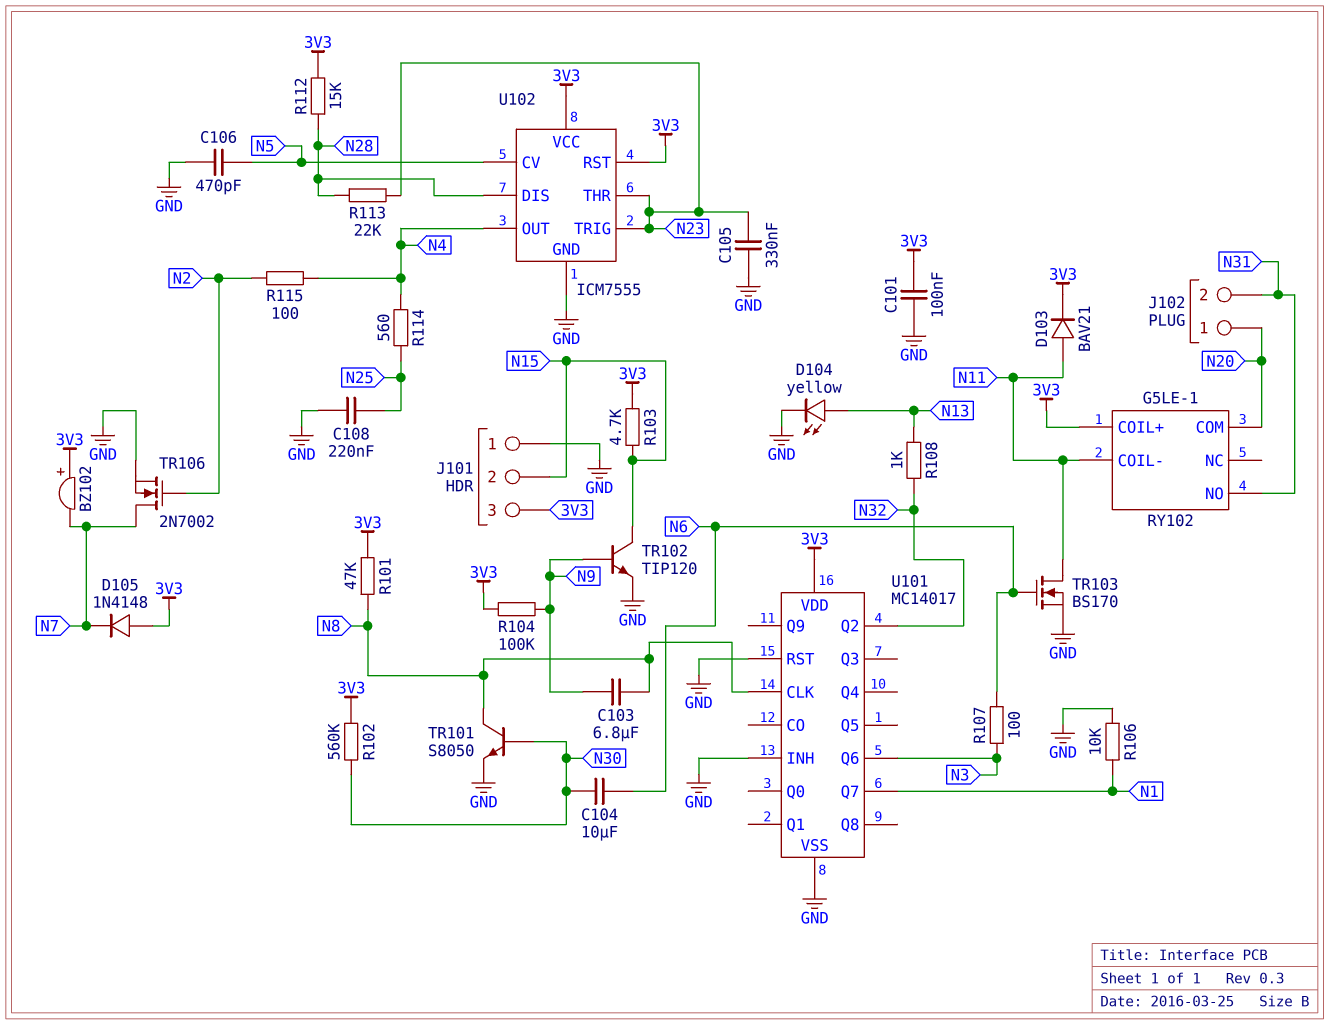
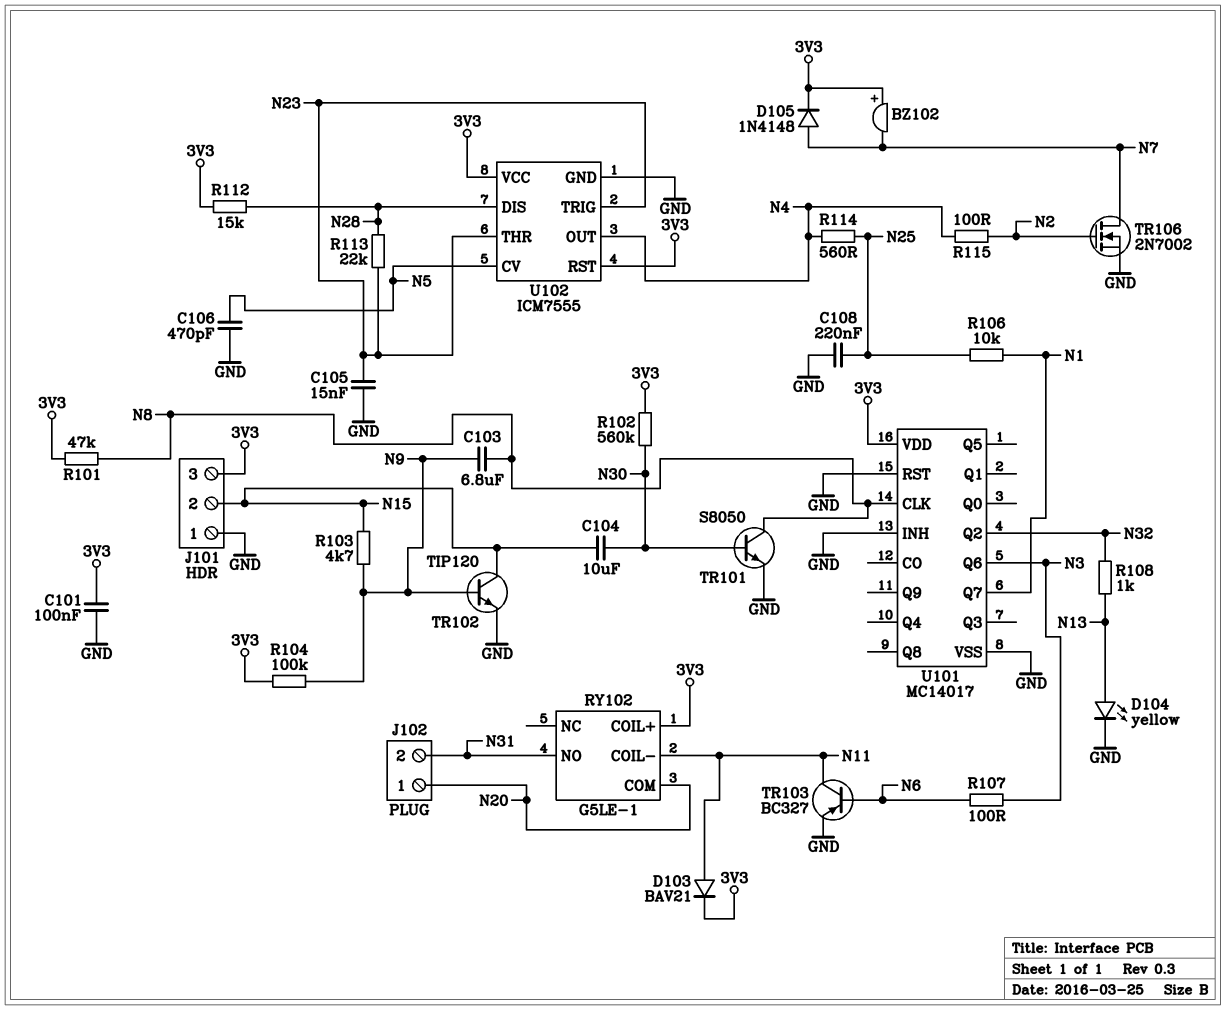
C104: 10uF (N6, N30) -> 10uF (N15, N30)
C105: 330nF (GND, N23) -> 15nF (GND, N23)
D105: diode 1N4148 (A 3V3, K N7) -> diode 1N4148 (A N7, K 3V3)
R103: 4.7k (3V3, N15) -> 4.7k (N9, N15)
R106: 10k (GND, N1) -> 10k (N1, N25)
TR103: NMOS BS170 (G N6, D N11, S GND) -> PNP BC327 (B N6, C N11, E GND)

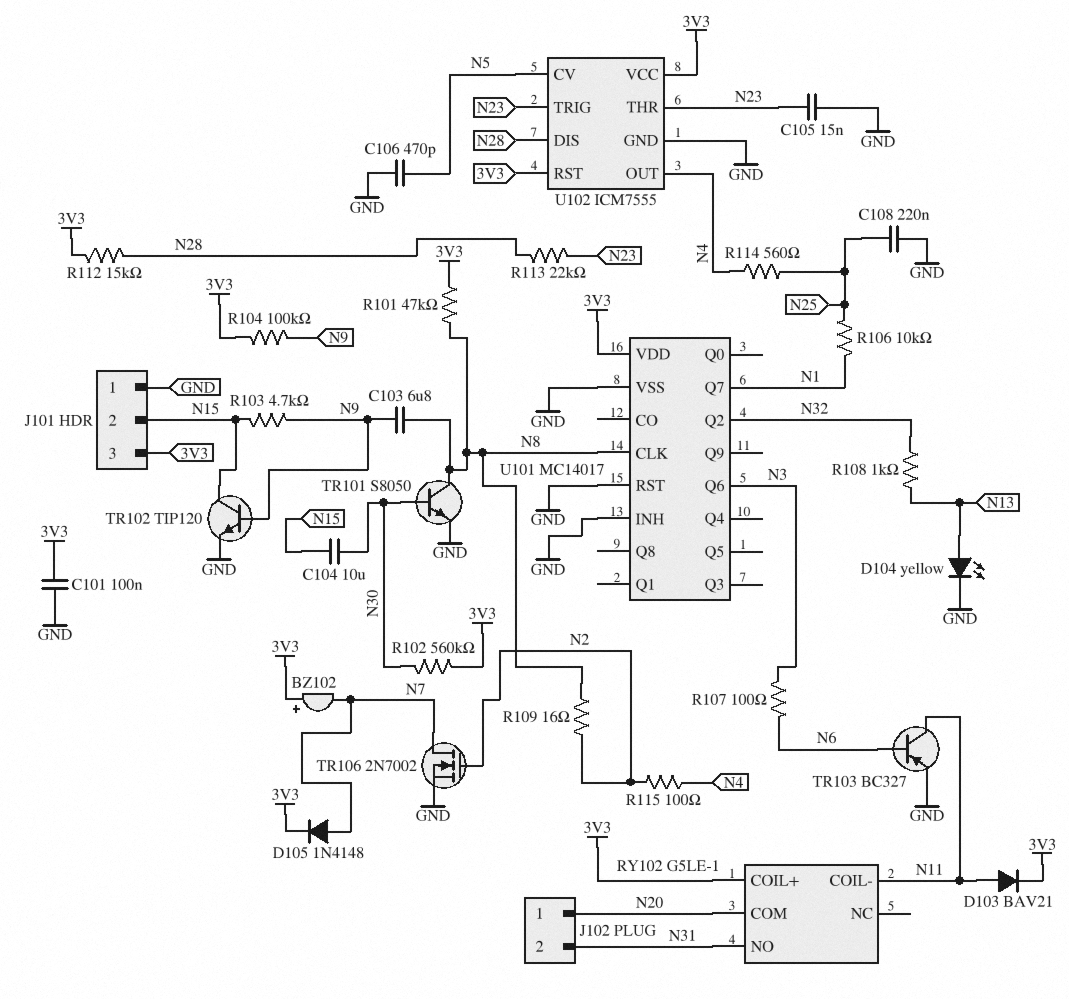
R109: none -> 16 (N2, N8)

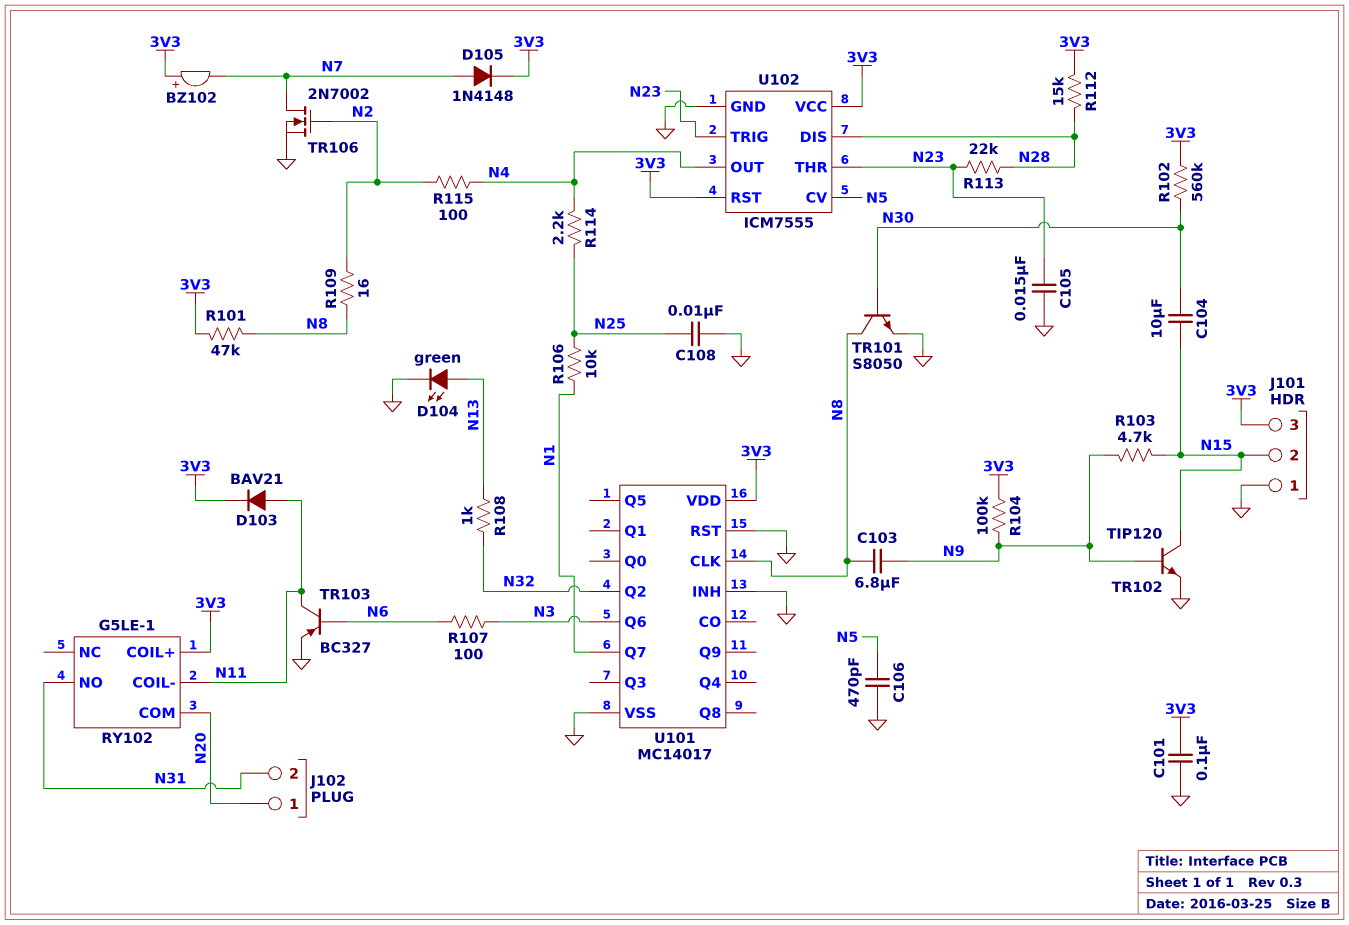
C108: 220nF (GND, N25) -> 10nF (GND, N25)
D104: LED yellow (A N13, K GND) -> LED green (A N13, K GND)
R114: 560 (N4, N25) -> 2.2k (N4, N25)

